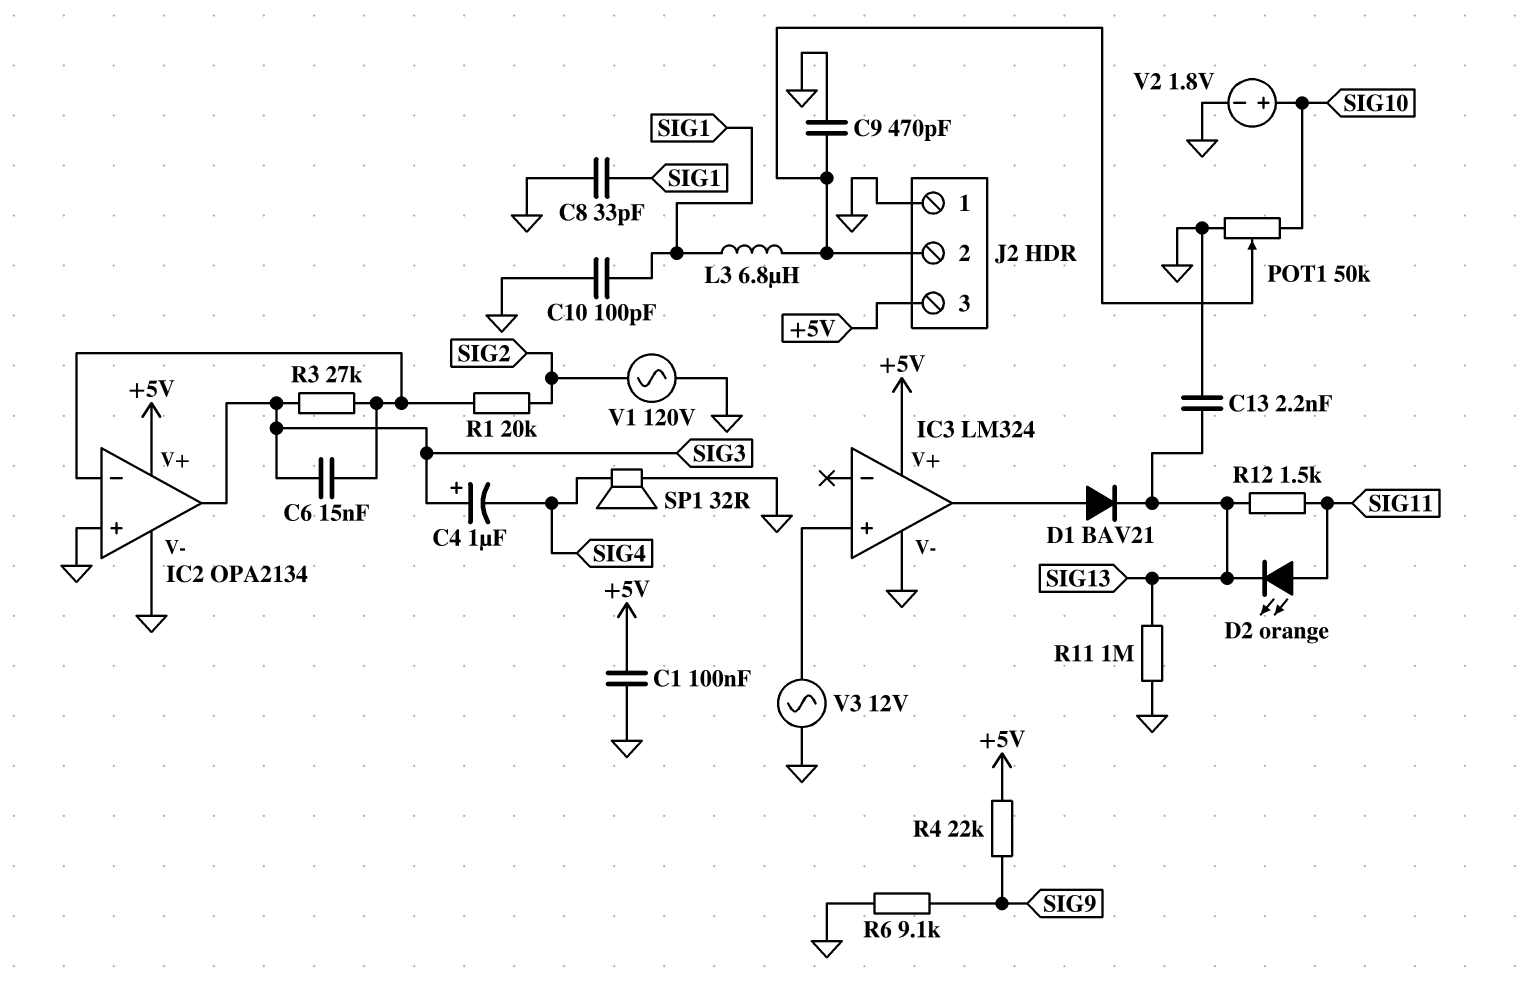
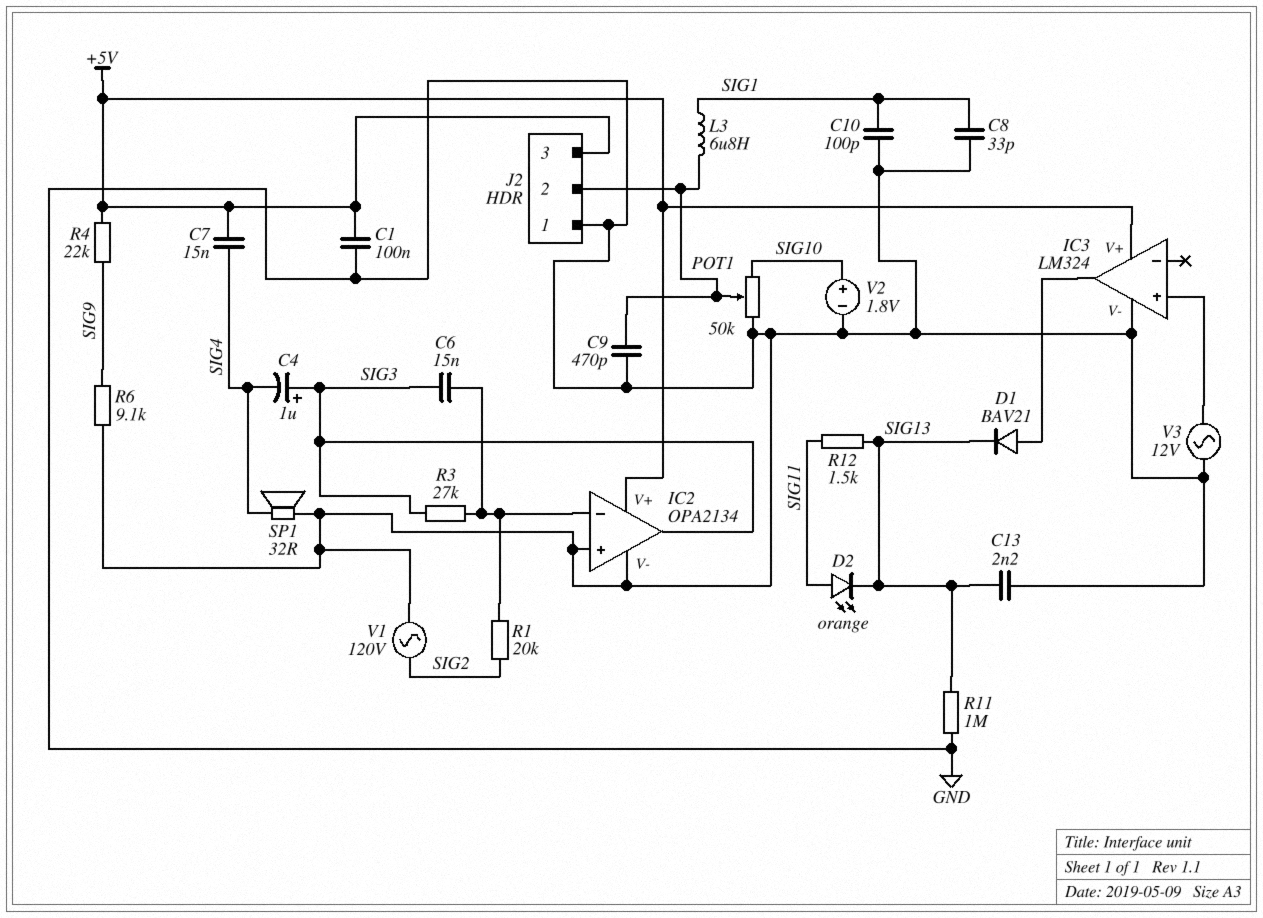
C7: none -> 15nF (+5V, SIG4)

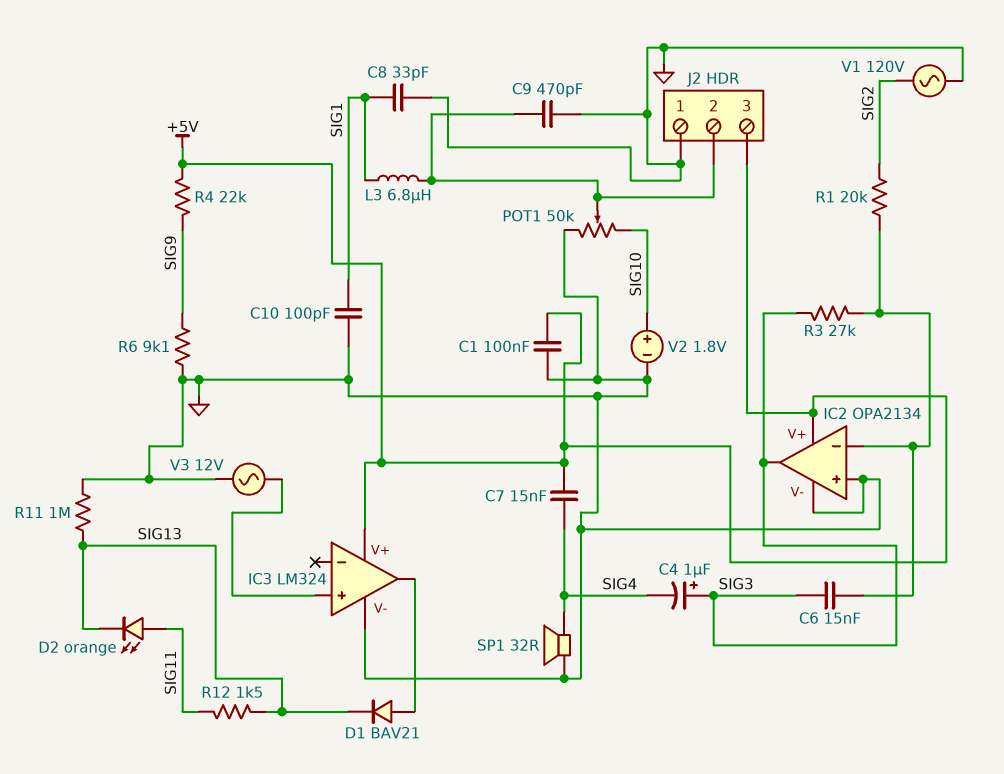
C13: 2.2nF (GND, SIG13) -> none

